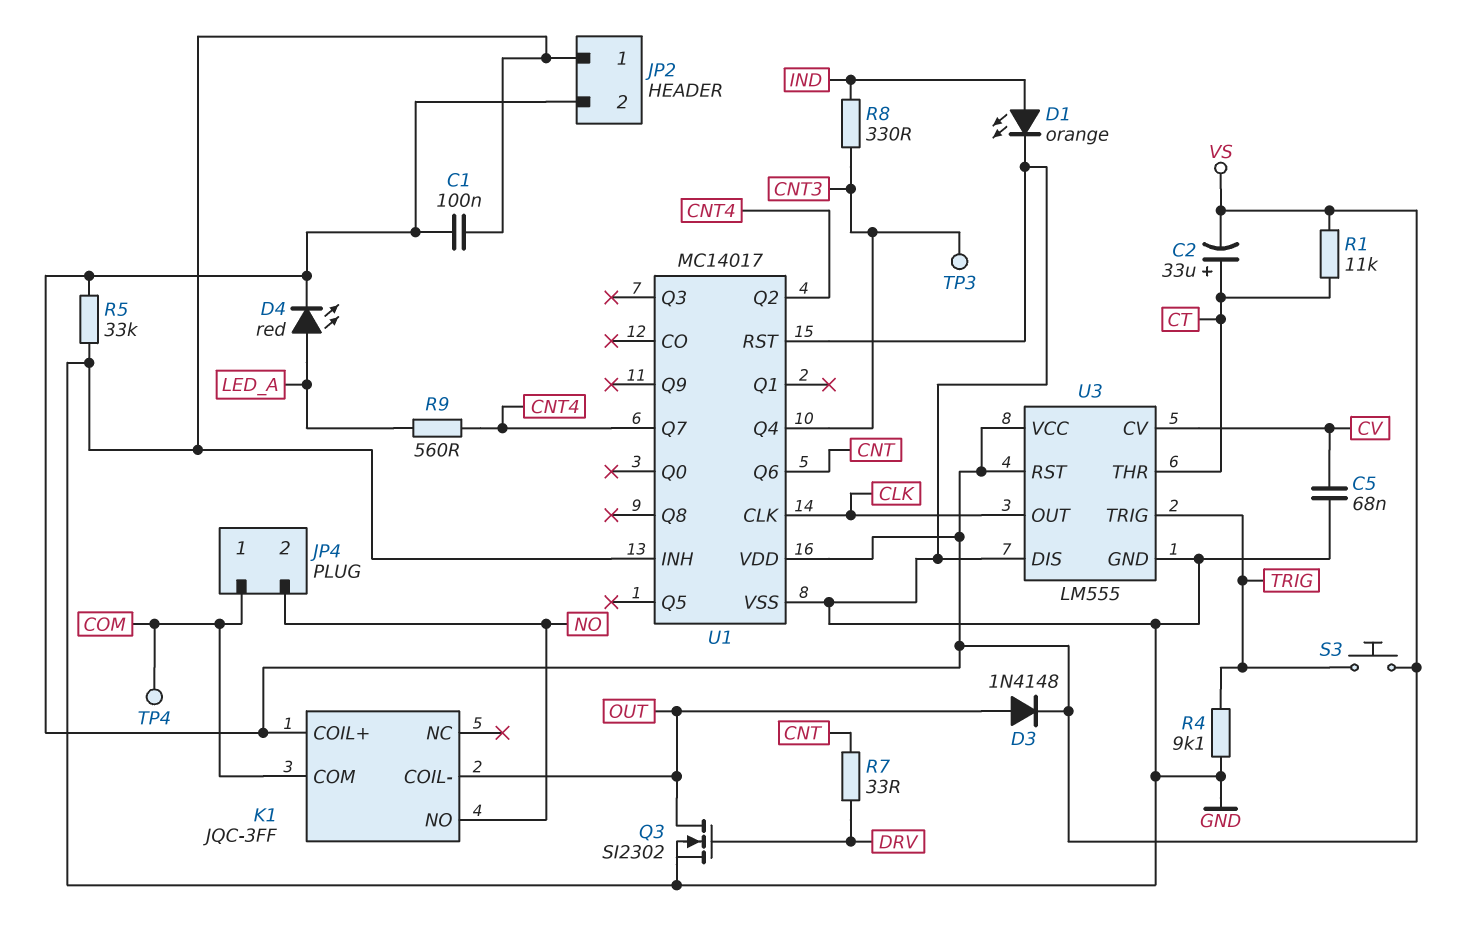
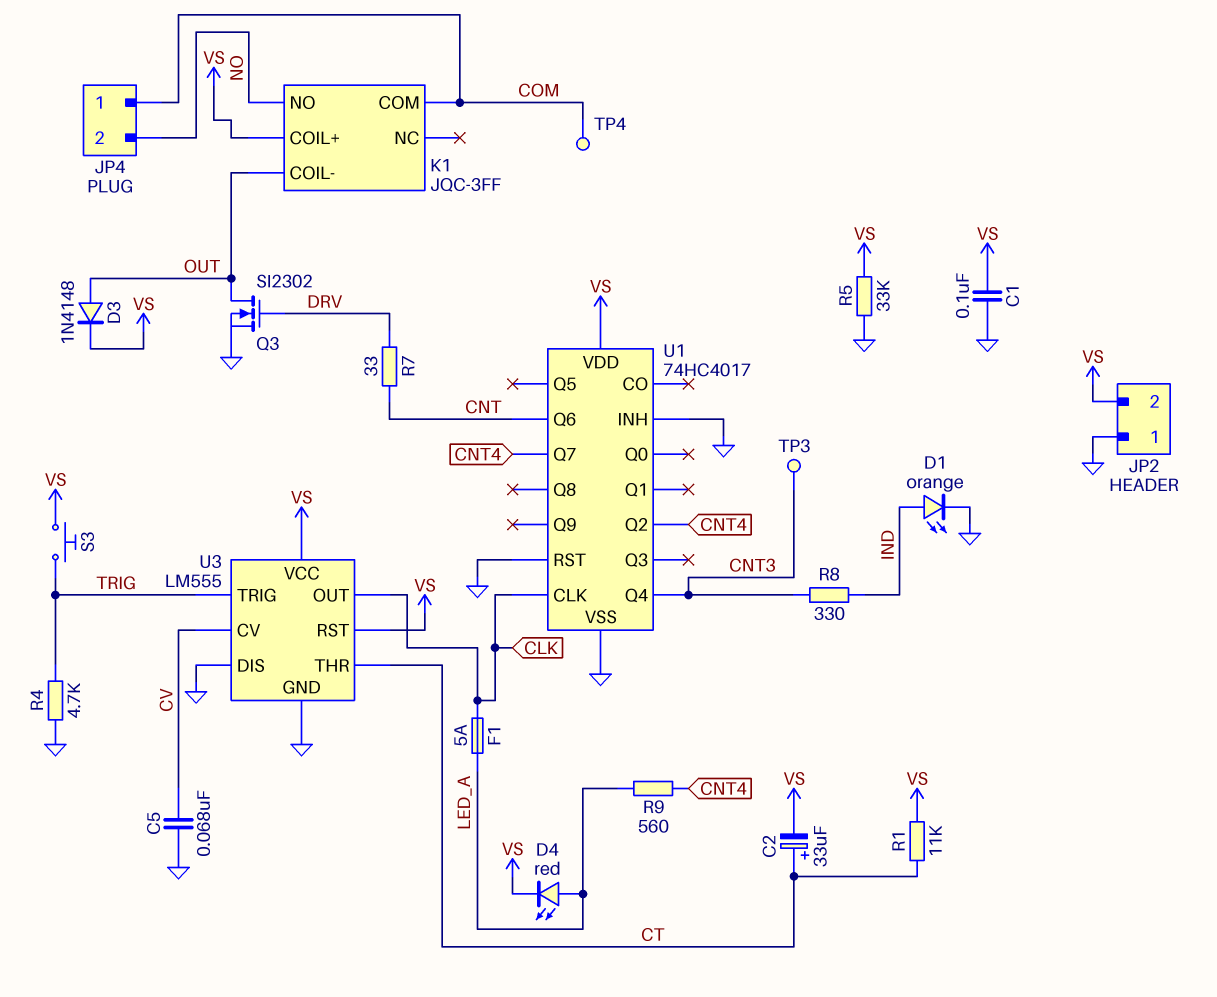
F1: none -> 5A (CLK, LED_A)
R4: 9.1k (GND, TRIG) -> 4.7k (GND, TRIG)
U1: MC14017 -> 74HC4017

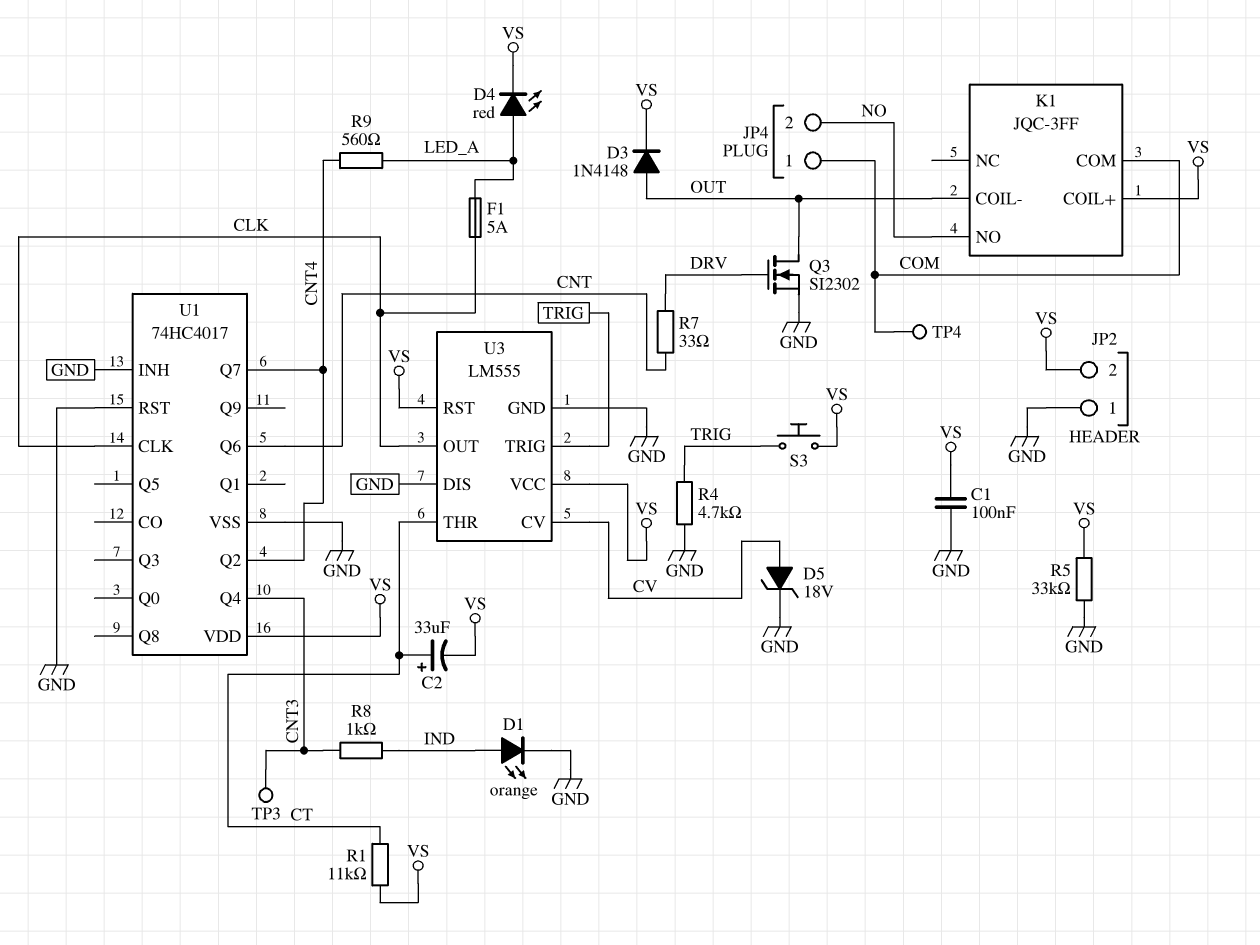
C5: 68nF (CV, GND) -> none
D5: none -> zener 18V (A CV, K GND)
R8: 330 (CNT3, IND) -> 1k (CNT3, IND)

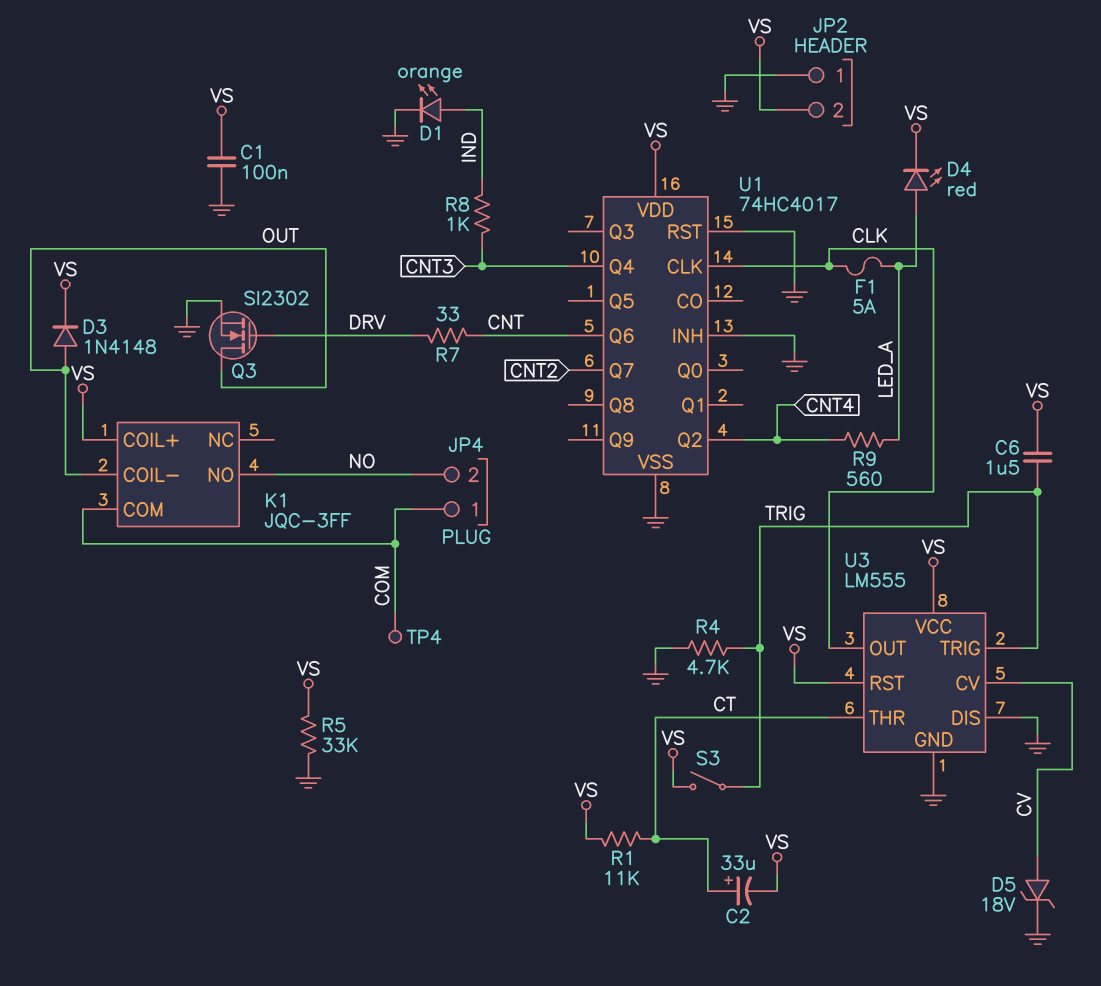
C6: none -> 1.5uF (TRIG, VS)
S3: button (TRIG, VS) -> switch (TRIG, VS)
TP3: test point (CNT3) -> none
U1 pin Q7: CNT4 -> CNT2

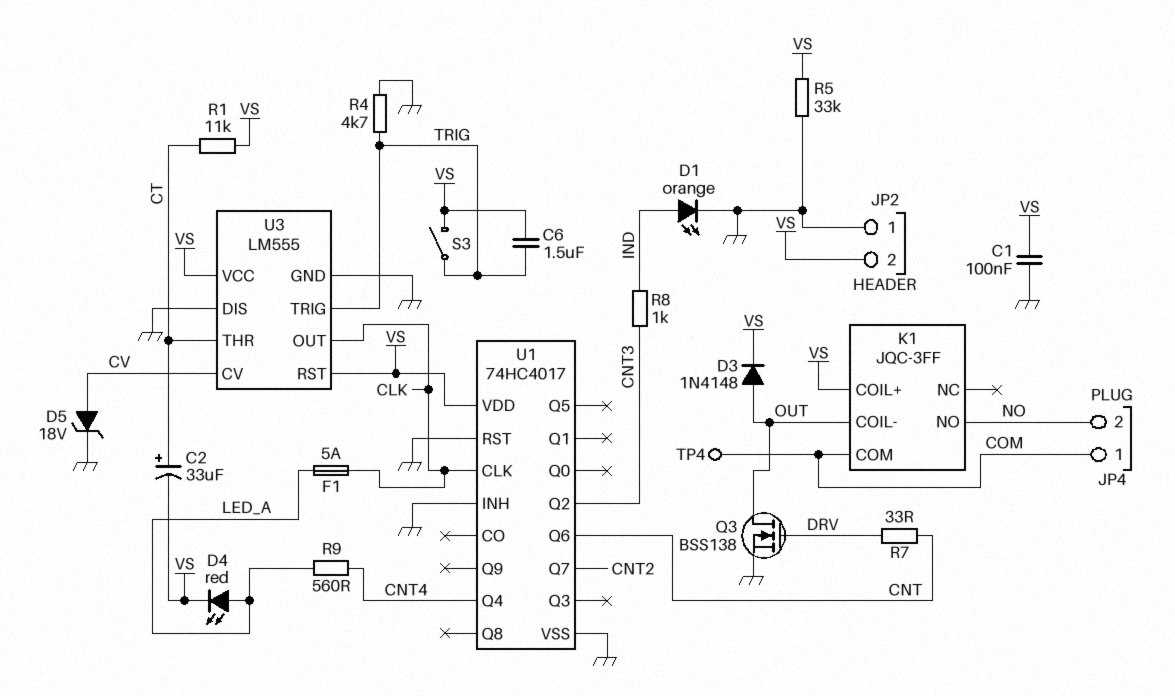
Q3: NMOS SI2302 (G DRV, D OUT, S GND) -> NMOS BSS138 (G DRV, D OUT, S GND)
U1 pin Q2: CNT4 -> CNT3
U1 pin Q4: CNT3 -> CNT4

